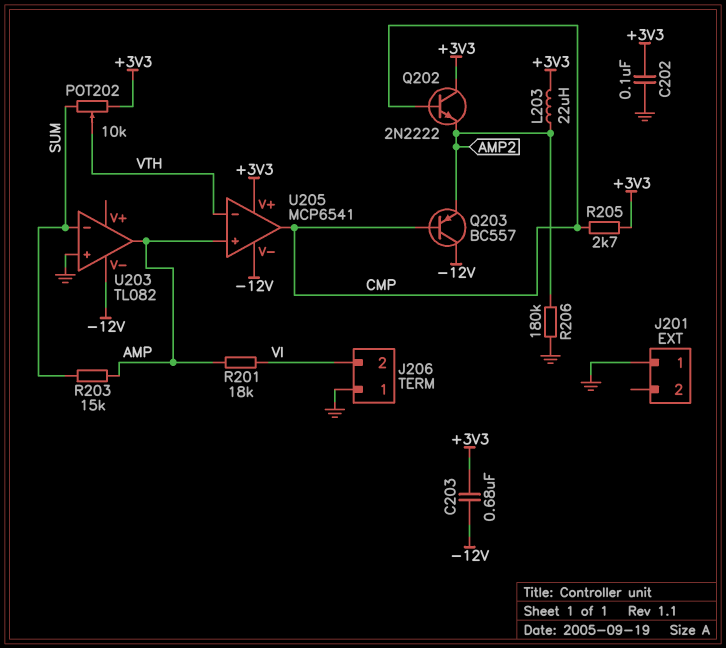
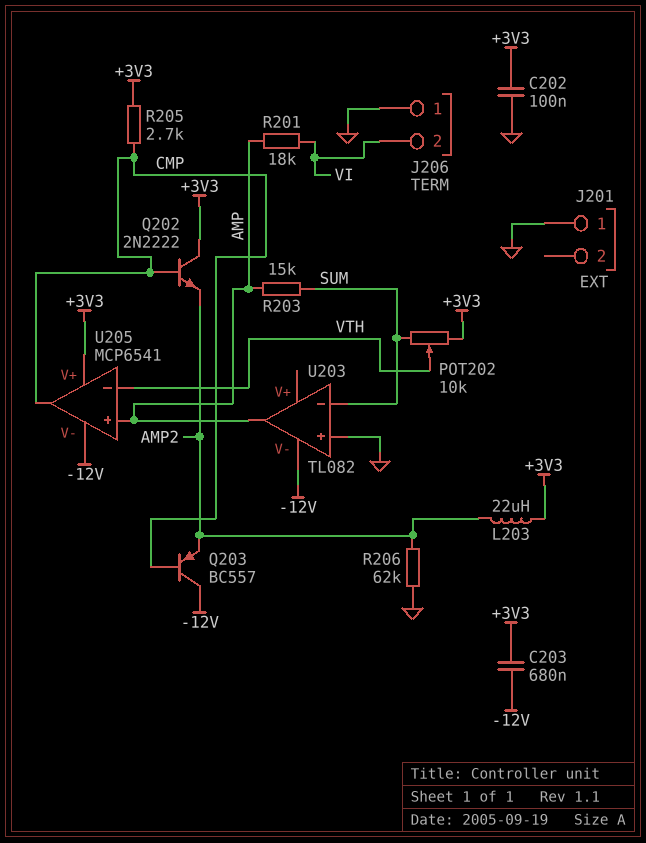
R206: 180k (AMP2, GND) -> 62k (AMP2, GND)

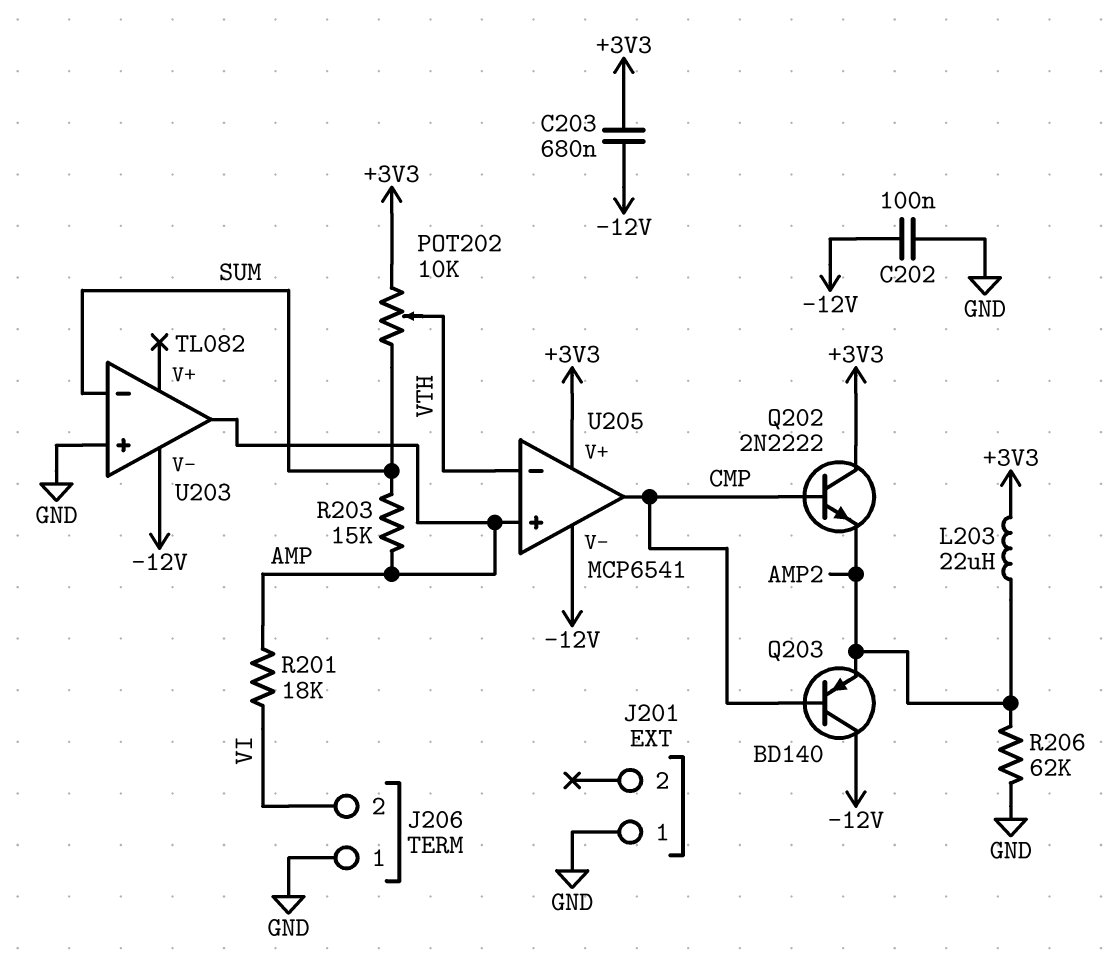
C202: 100nF (+3V3, GND) -> 100nF (-12V, GND)
Q203: PNP BC557 (B CMP, C -12V, E AMP2) -> PNP BD140 (B CMP, C -12V, E AMP2)
R205: 2.7k (+3V3, CMP) -> none

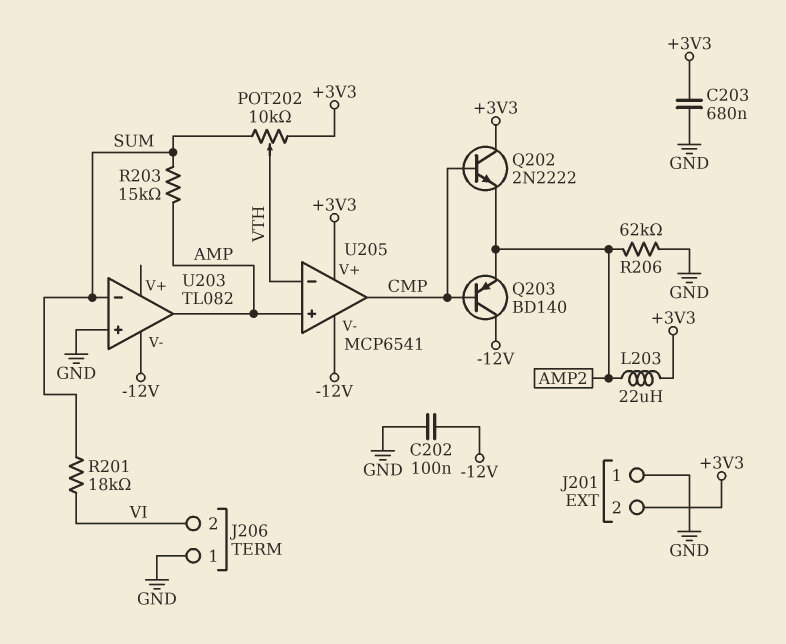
C203: 680nF (+3V3, -12V) -> 680nF (+3V3, GND)
J201 pin 2: none -> +3V3
R201: 18k (AMP, VI) -> 18k (SUM, VI)

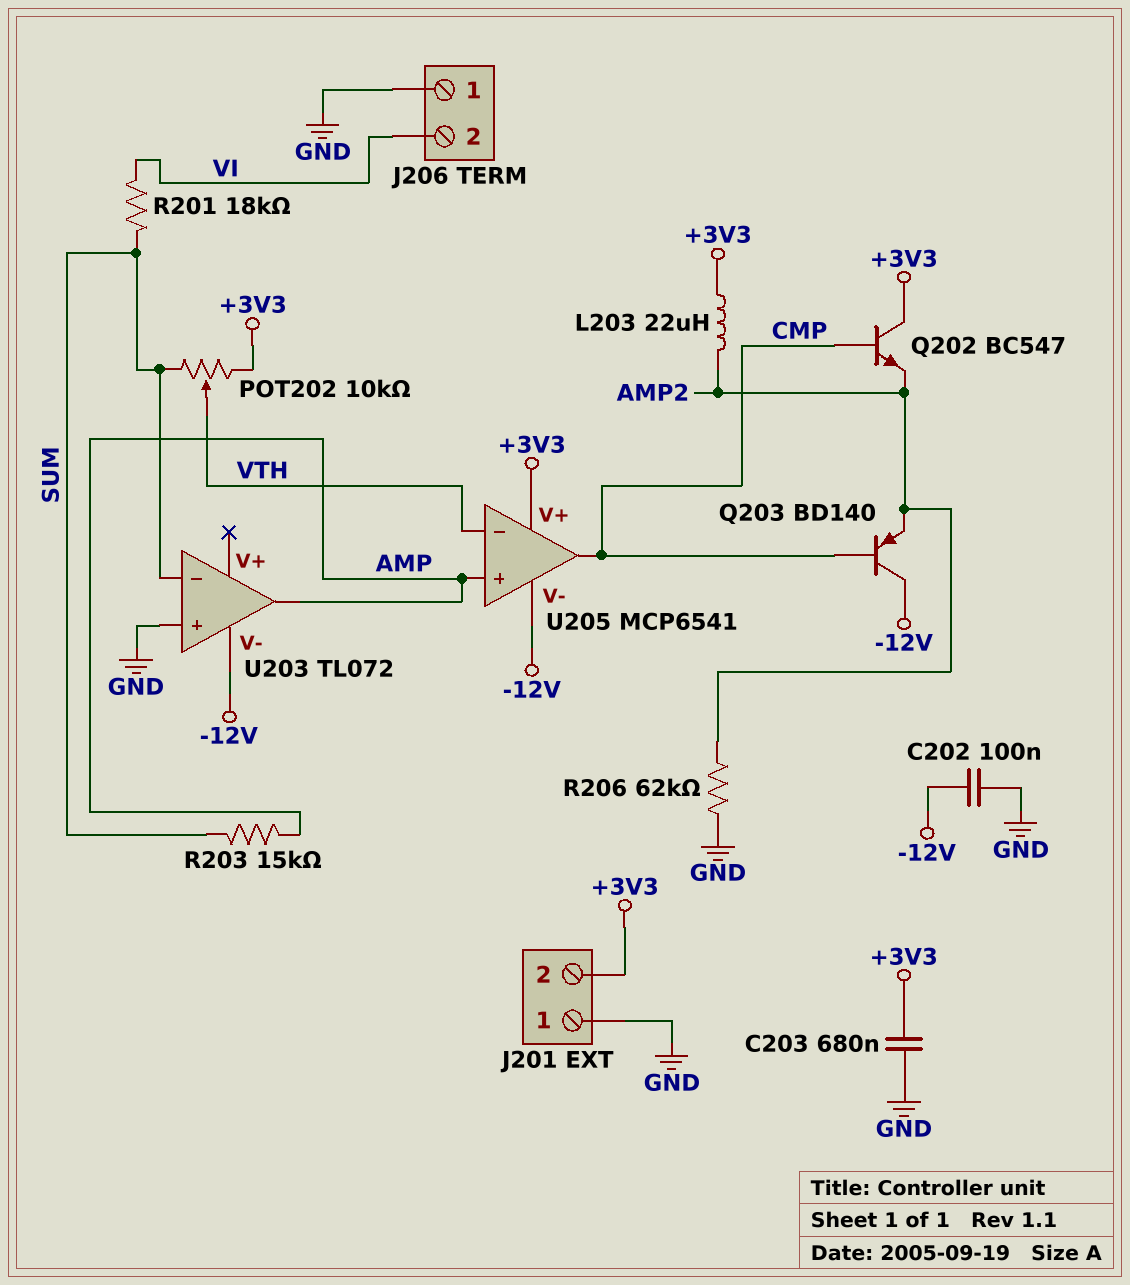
Q202: NPN 2N2222 (B CMP, C +3V3, E AMP2) -> NPN BC547 (B CMP, C +3V3, E AMP2)
U203: TL082 -> TL072

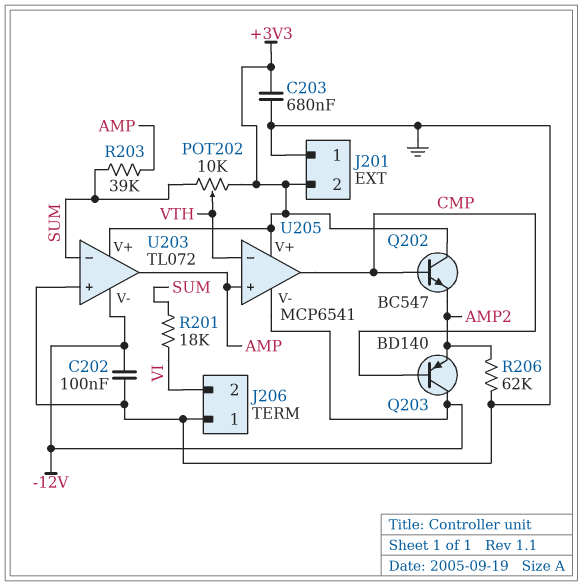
L203: 22uH (+3V3, AMP2) -> none
R203: 15k (AMP, SUM) -> 39k (AMP, SUM)
U203 pin V+: none -> +3V3

